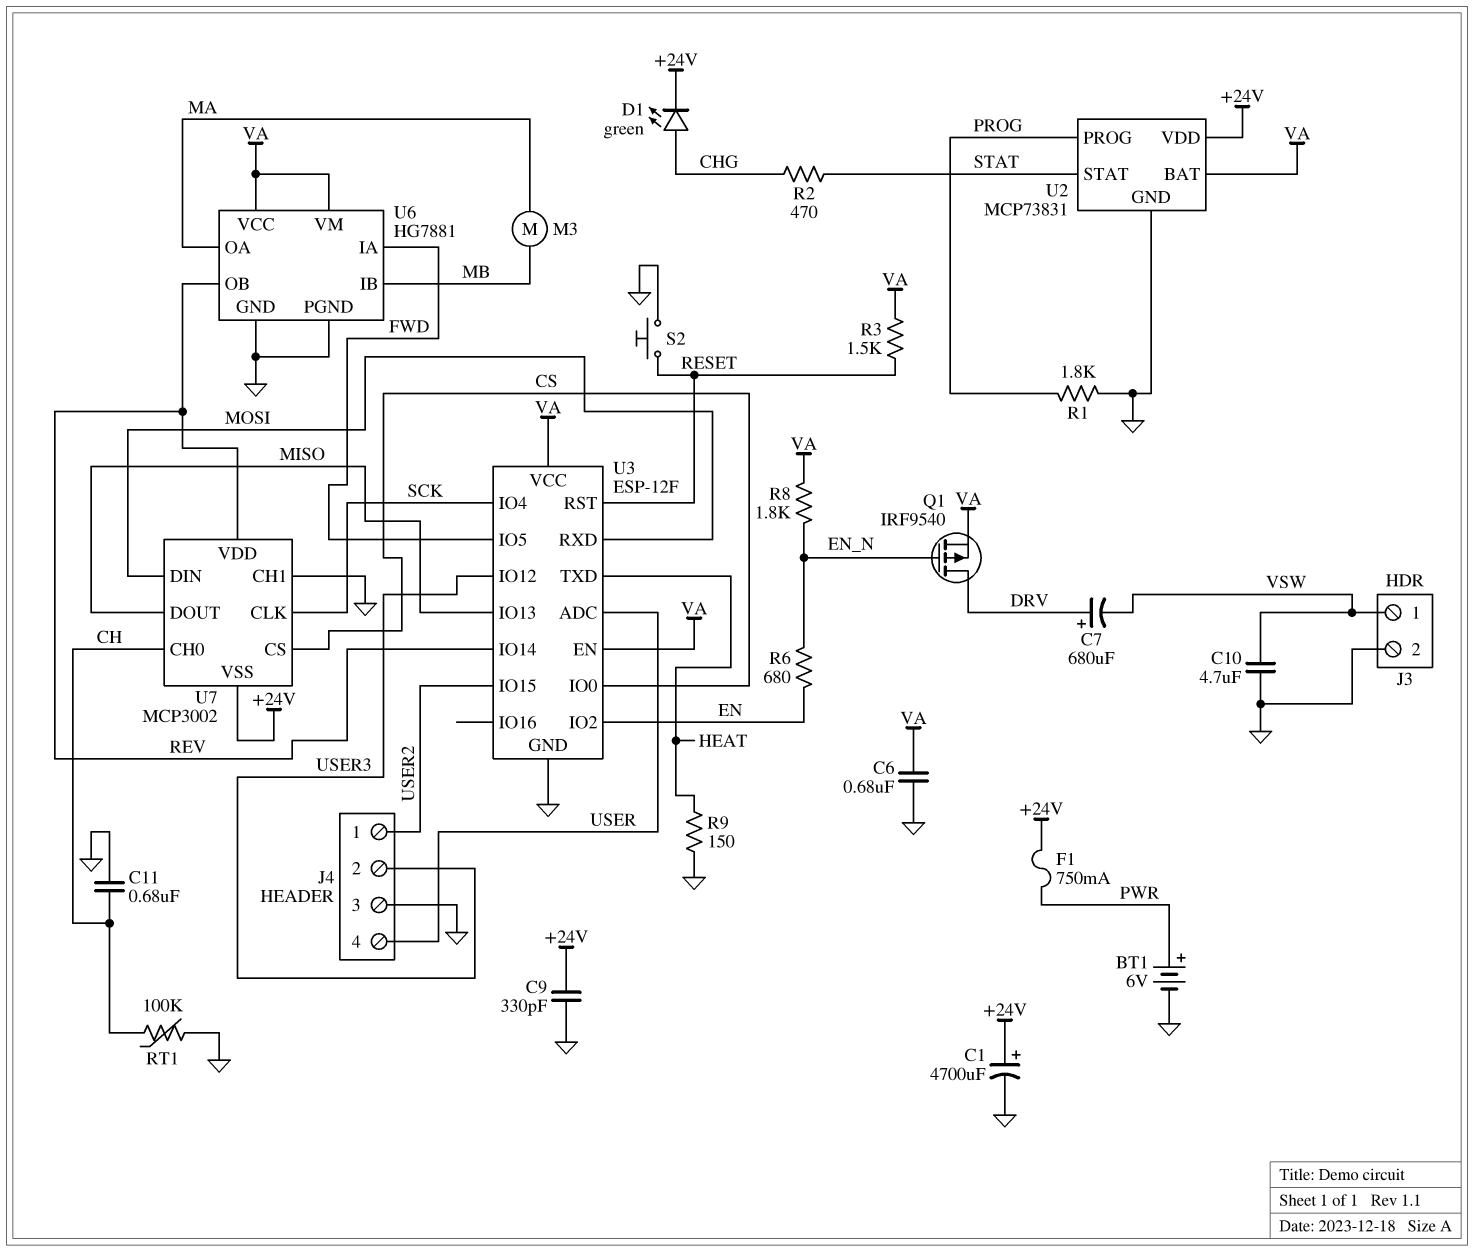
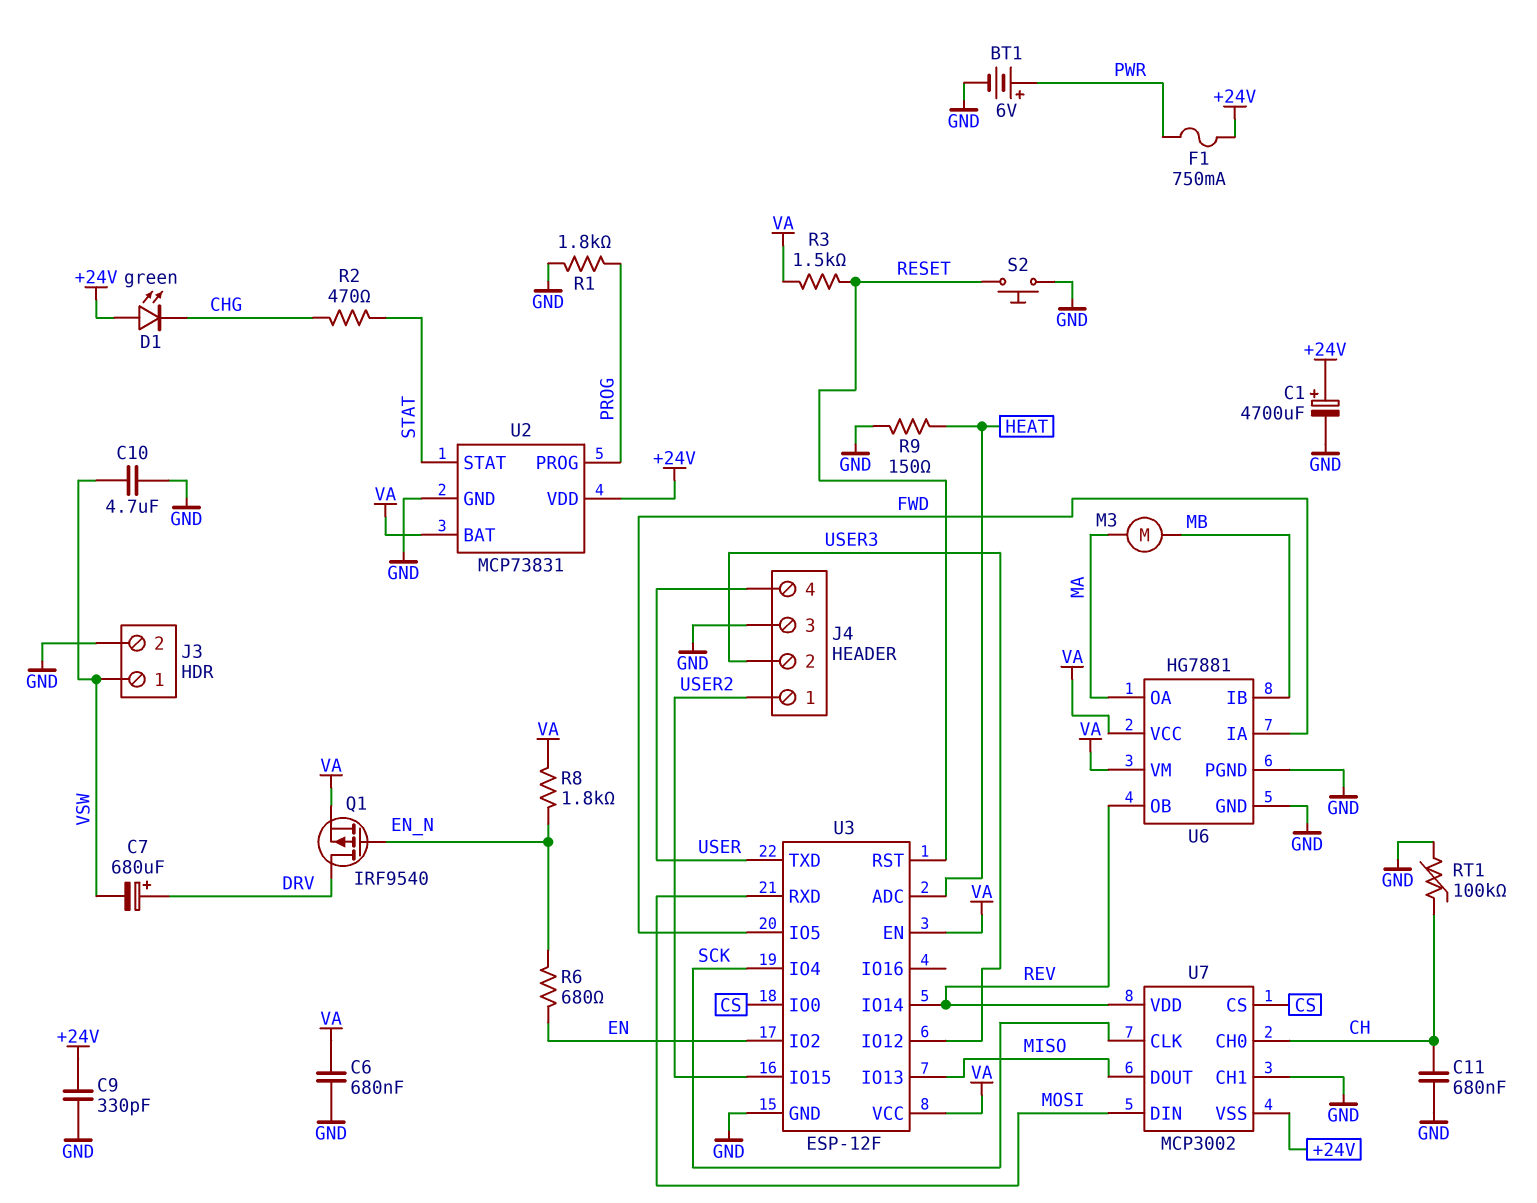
D1: LED green (A CHG, K +24V) -> LED green (A +24V, K CHG)
U3 pin ADC: USER -> HEAT
U3 pin TXD: HEAT -> USER

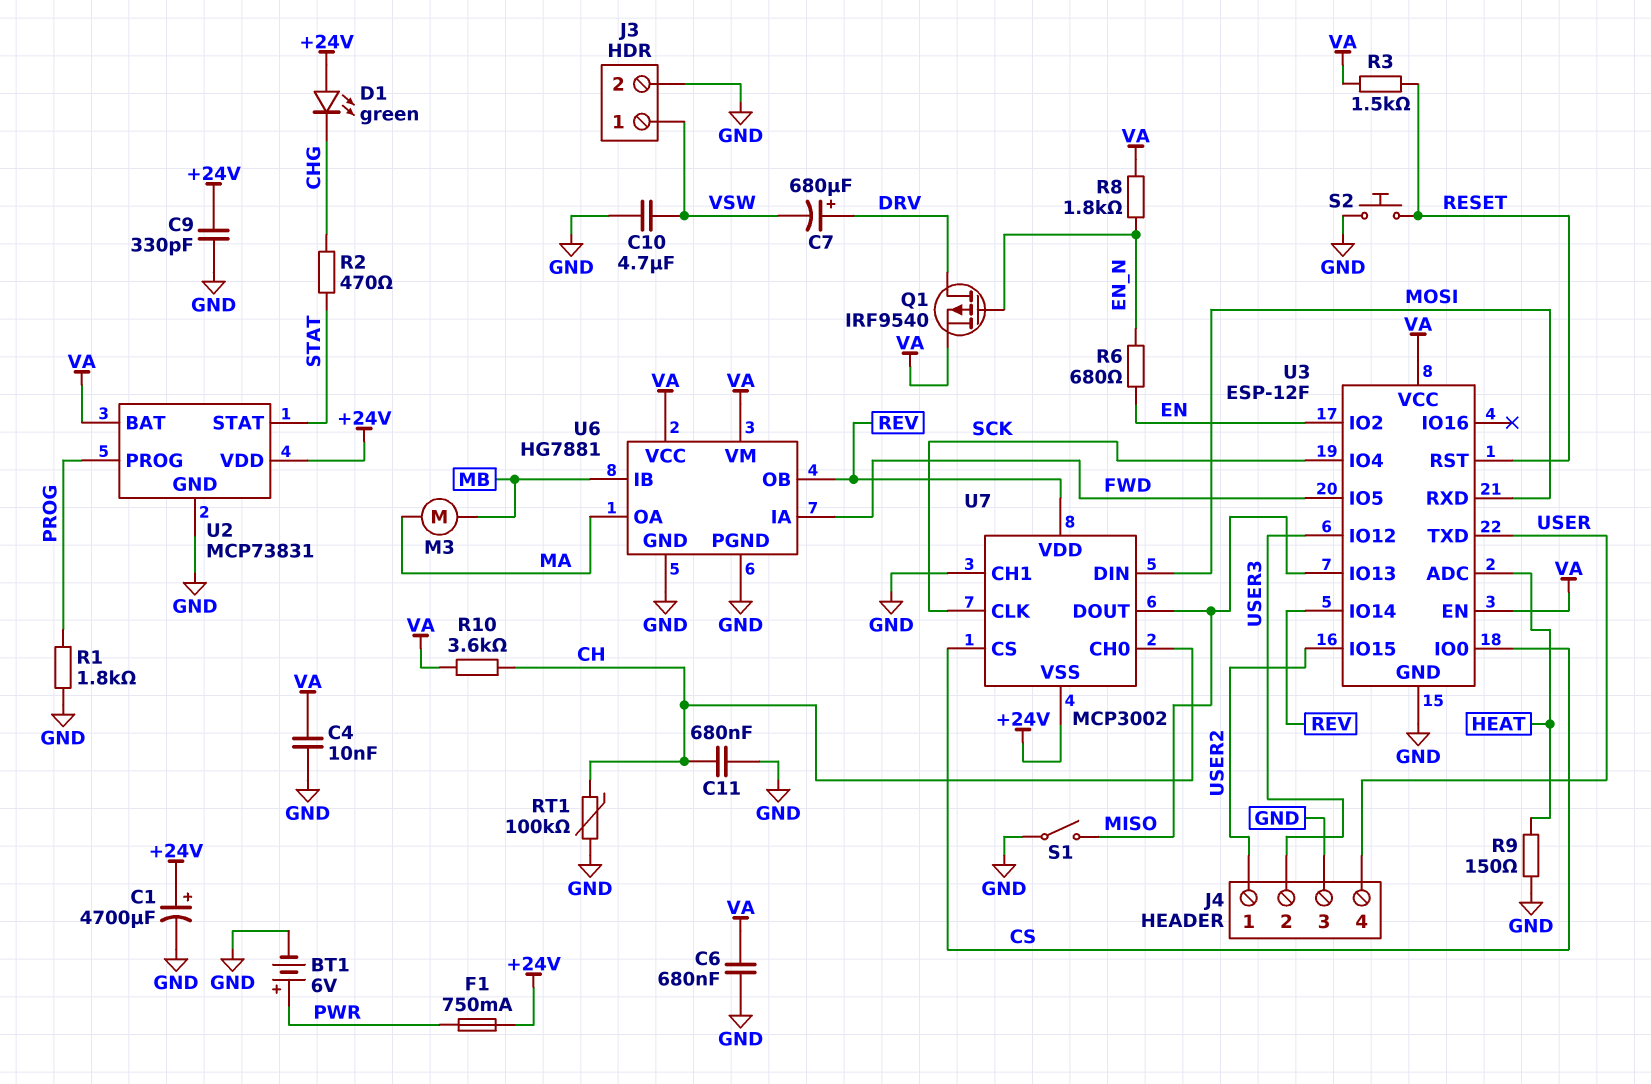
C4: none -> 10nF (GND, VA)
R10: none -> 3.6k (CH, VA)
S1: none -> switch (GND, MISO)

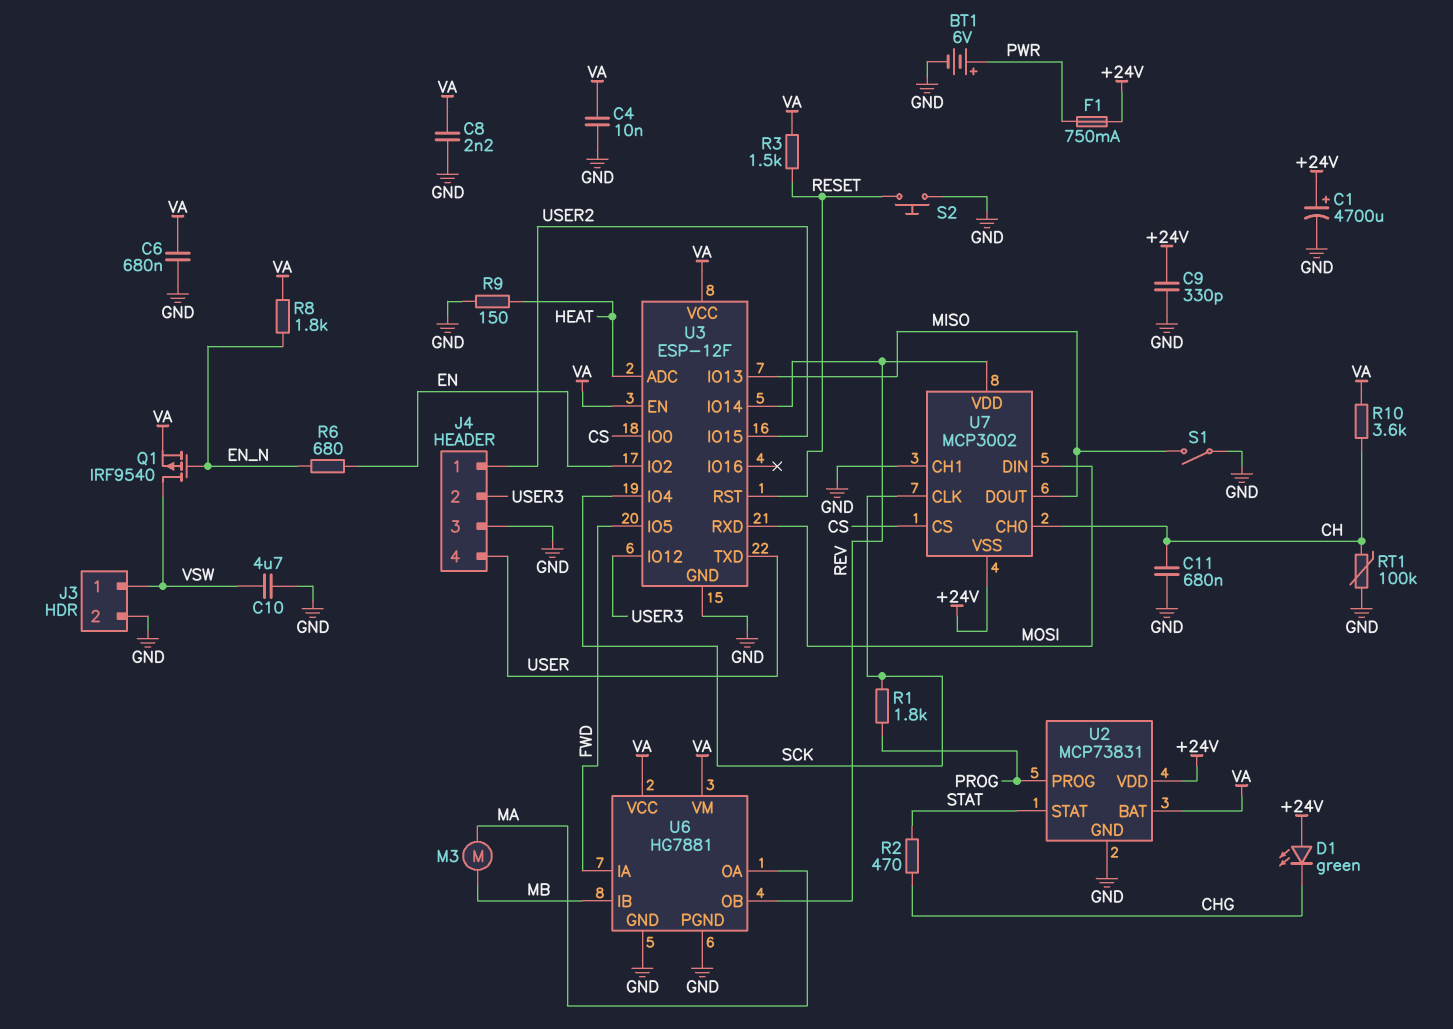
C7: 680uF (plus DRV, minus VSW) -> none
C8: none -> 2.2nF (GND, VA)
Q1: PMOS IRF9540 (G EN_N, D DRV, S VA) -> PMOS IRF9540 (G EN_N, D VSW, S VA)
R1: 1.8k (GND, PROG) -> 1.8k (PROG, SCK)

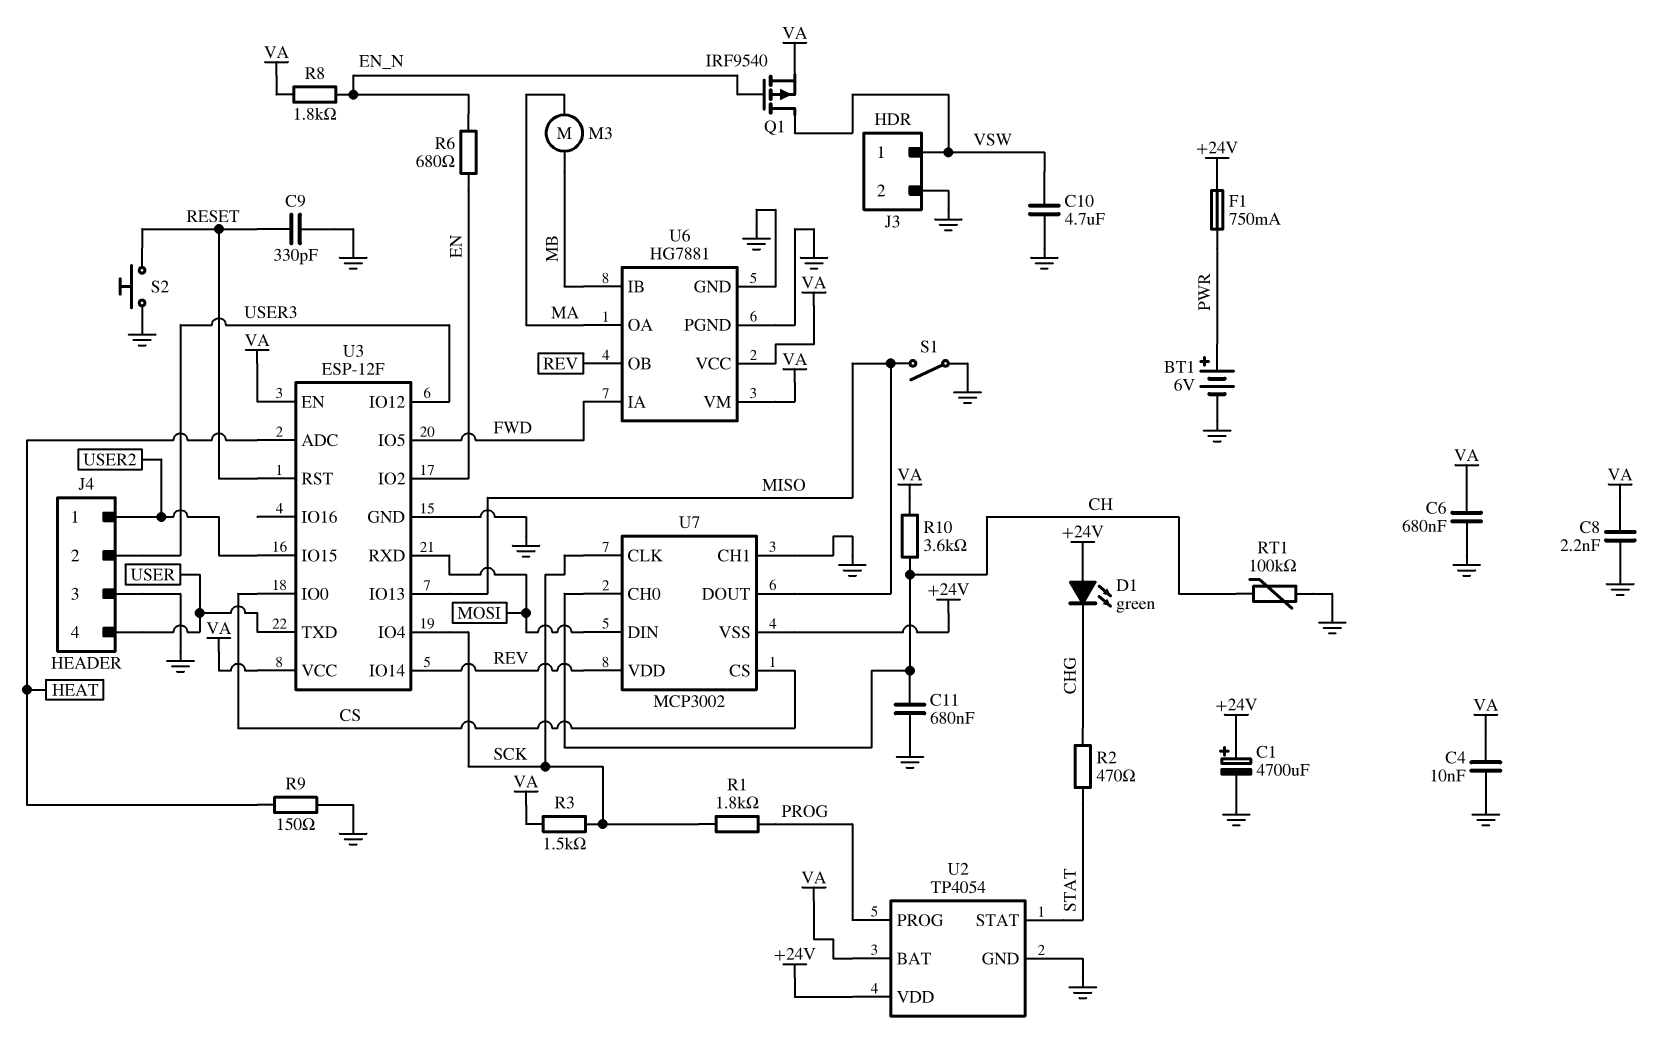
C9: 330pF (+24V, GND) -> 330pF (GND, RESET)
R3: 1.5k (RESET, VA) -> 1.5k (SCK, VA)
U2: MCP73831 -> TP4054

